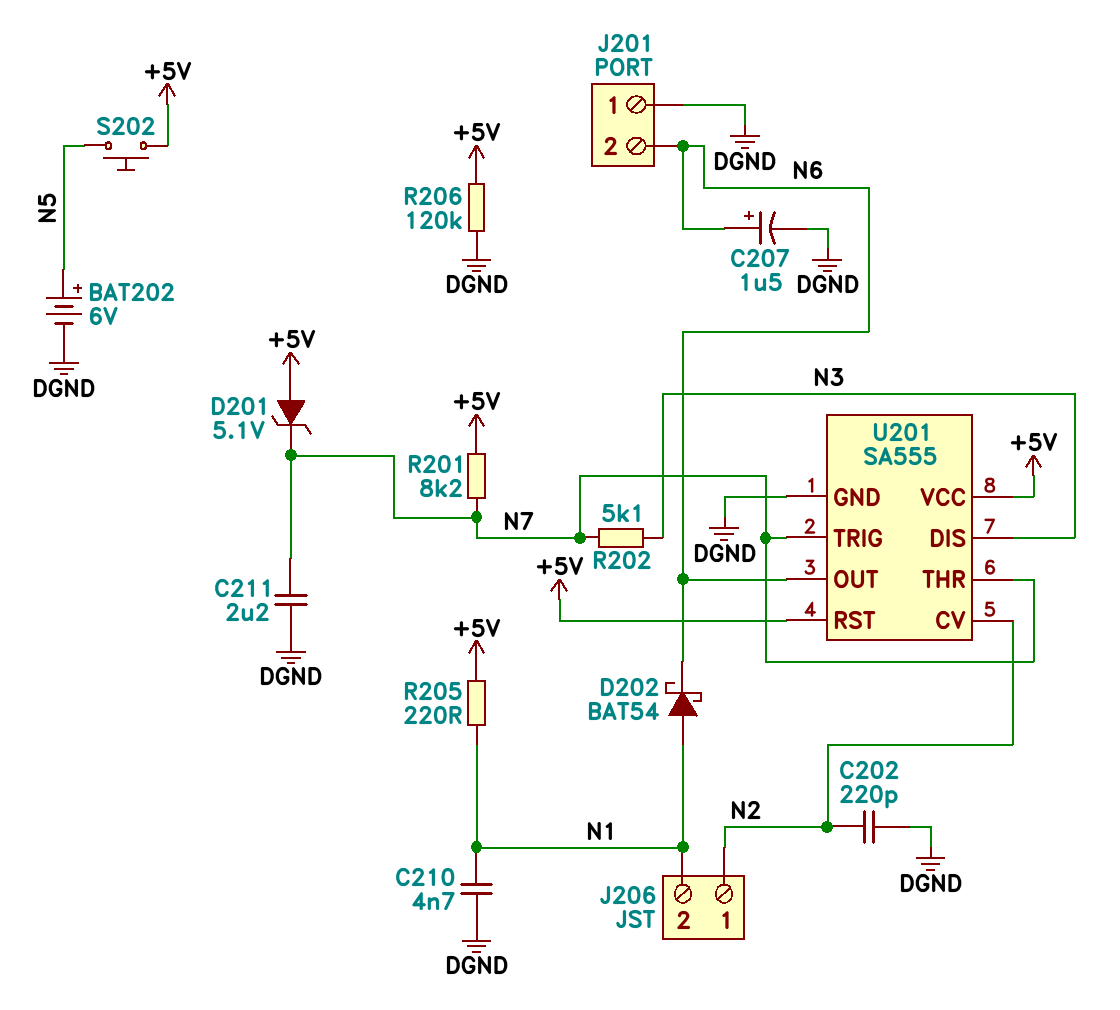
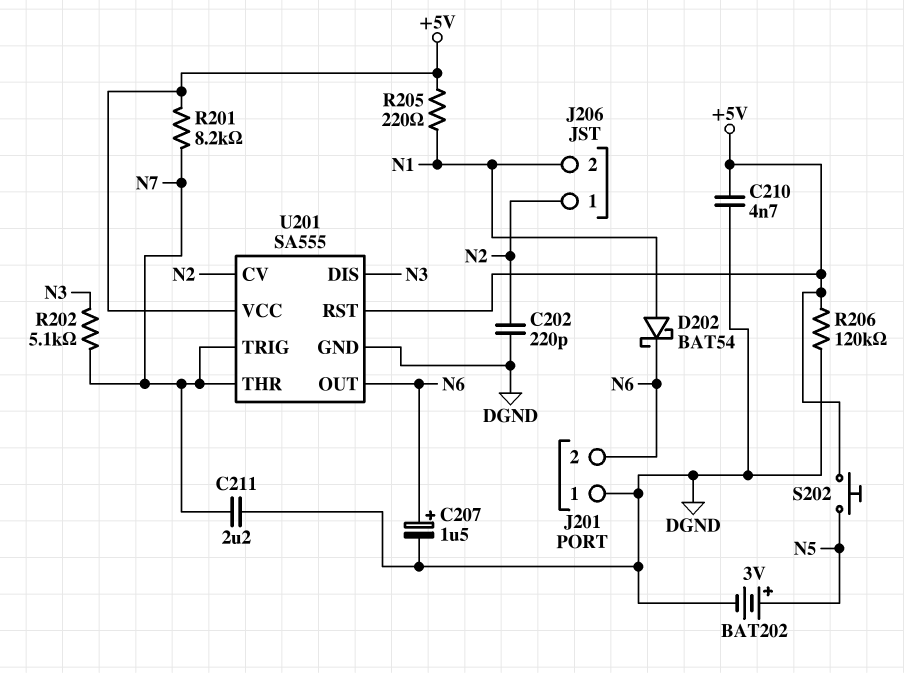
BAT202: 6V (plus N5, minus DGND) -> 3V (plus N5, minus DGND)
C210: 4.7nF (DGND, N1) -> 4.7nF (+5V, DGND)
D201: zener 5.1V (A +5V, K N7) -> none

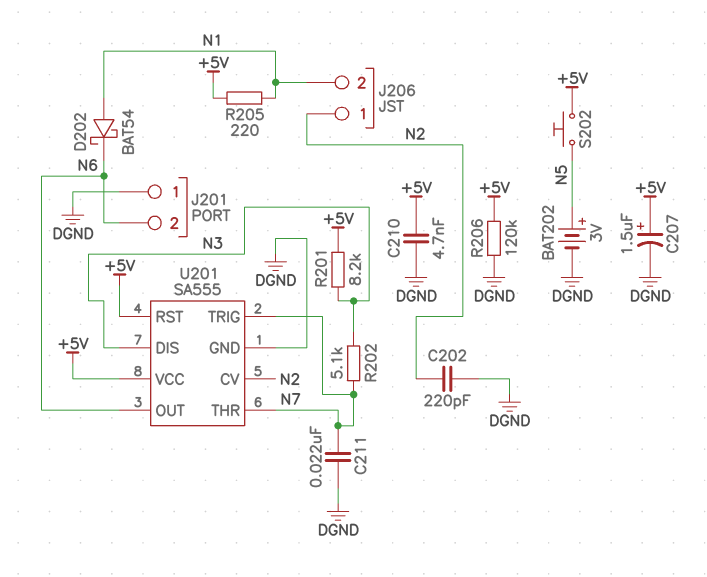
C207: 1.5uF (plus N6, minus DGND) -> 1.5uF (plus +5V, minus DGND)
C211: 2.2uF (DGND, N7) -> 22nF (DGND, N7)
R201: 8.2k (+5V, N7) -> 8.2k (+5V, N3)

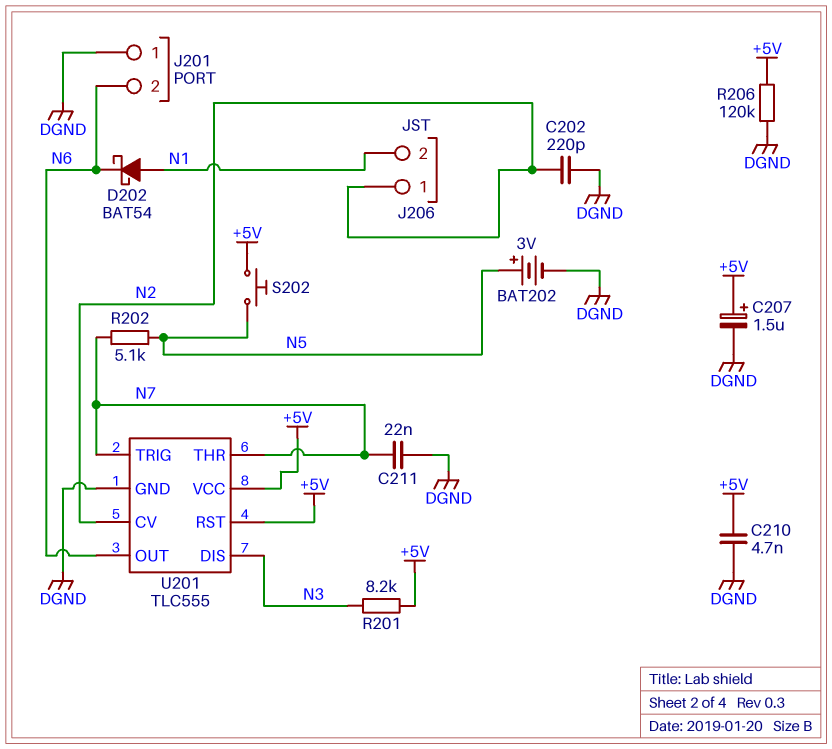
R202: 5.1k (N3, N7) -> 5.1k (N5, N7)
R205: 220 (+5V, N1) -> none
U201: SA555 -> TLC555

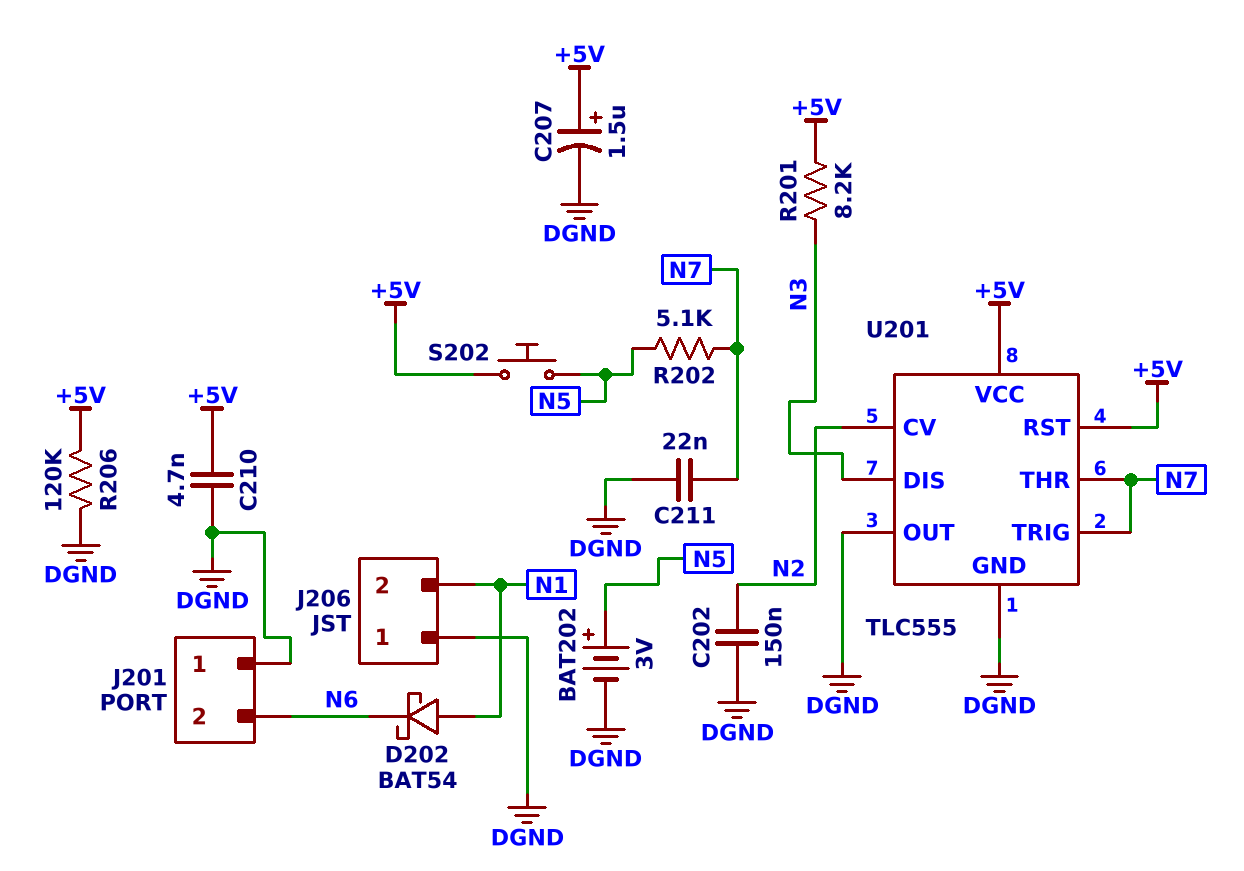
C202: 220pF (DGND, N2) -> 150nF (DGND, N2)
J206 pin 1: N2 -> DGND
U201 pin OUT: N6 -> DGND

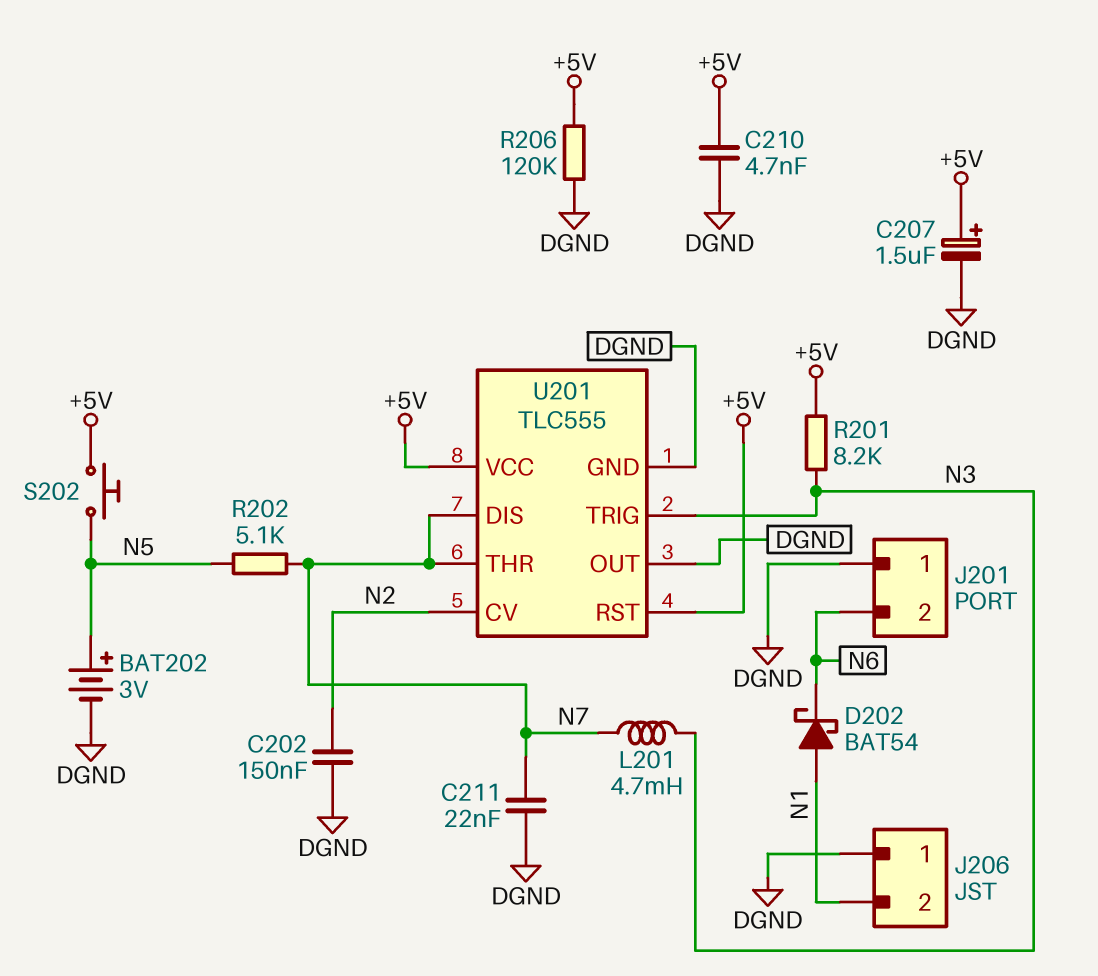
L201: none -> 4.7mH (N3, N7)
U201 pin DIS: N3 -> N7
U201 pin TRIG: N7 -> N3

